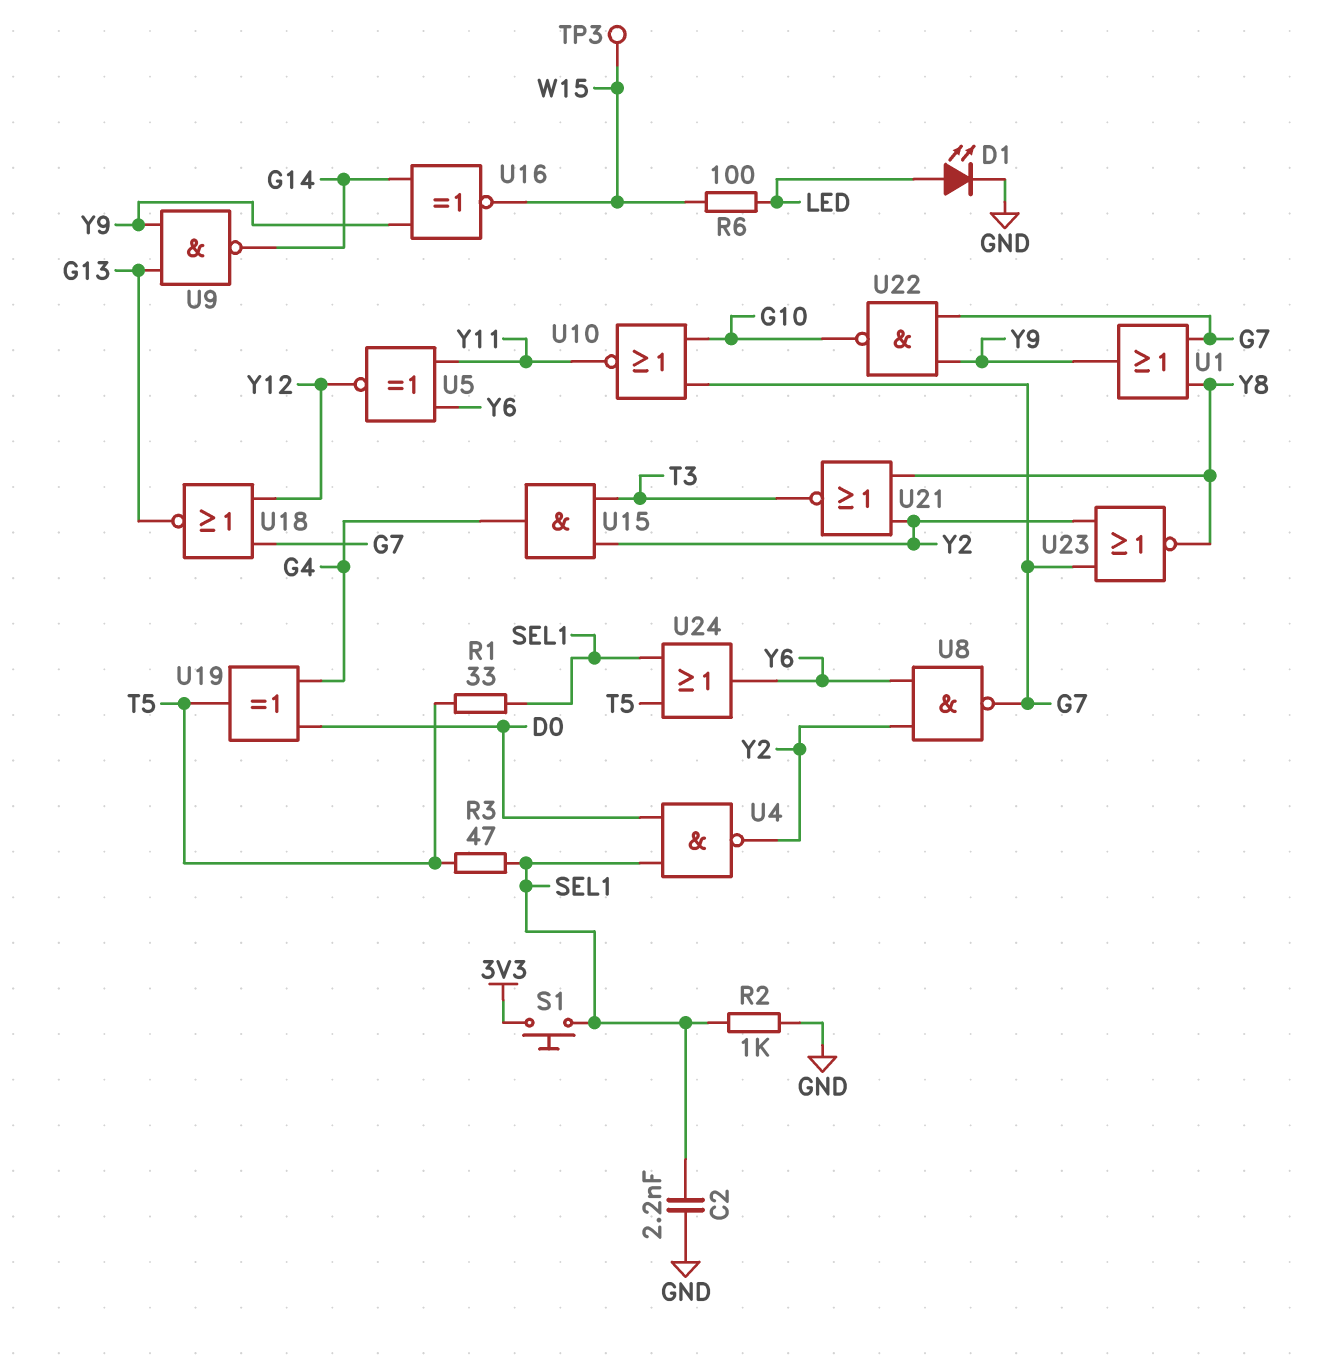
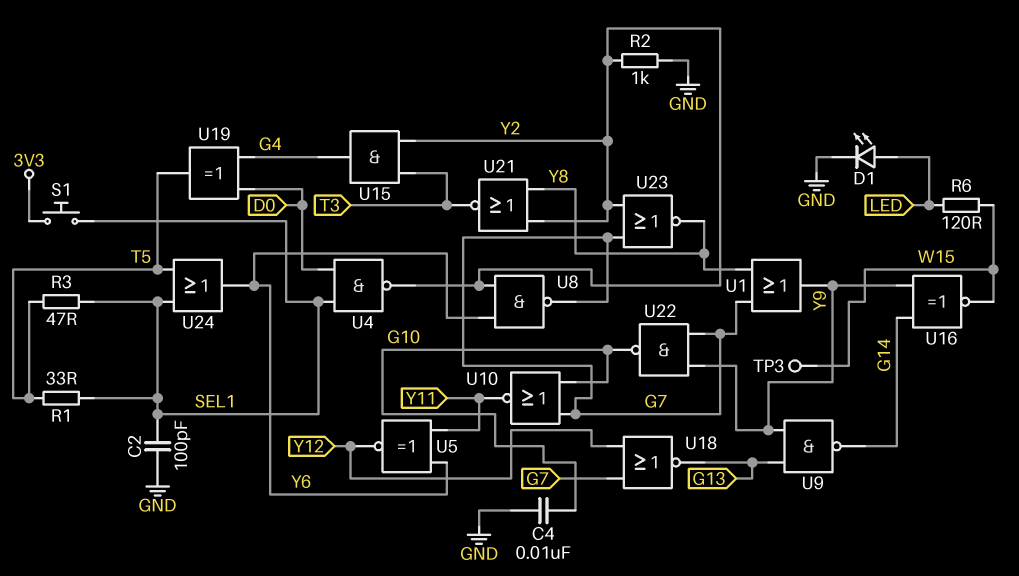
C2: 2.2nF (GND, SEL1) -> 100pF (GND, SEL1)
C4: none -> 10nF (G10, GND)
R2: 1k (GND, SEL1) -> 1k (GND, Y2)
R6: 100 (LED, W15) -> 120 (LED, W15)

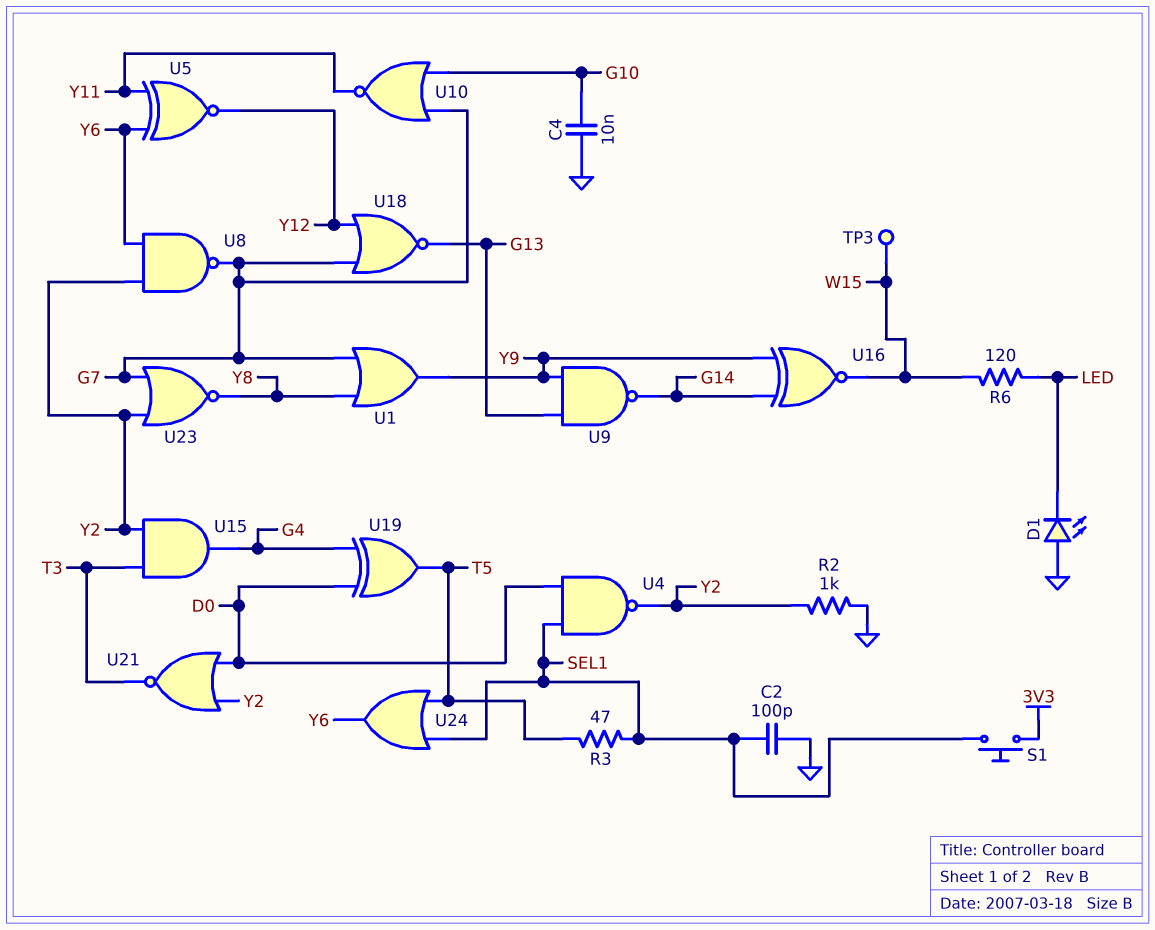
D1: LED (A LED, K GND) -> LED (A GND, K LED)
R1: 33 (SEL1, T5) -> none
U21: NOR (in Y2, in Y8, out T3) -> NOR (in D0, in Y2, out T3)
U22: NAND (in G7, in Y9, out G10) -> none

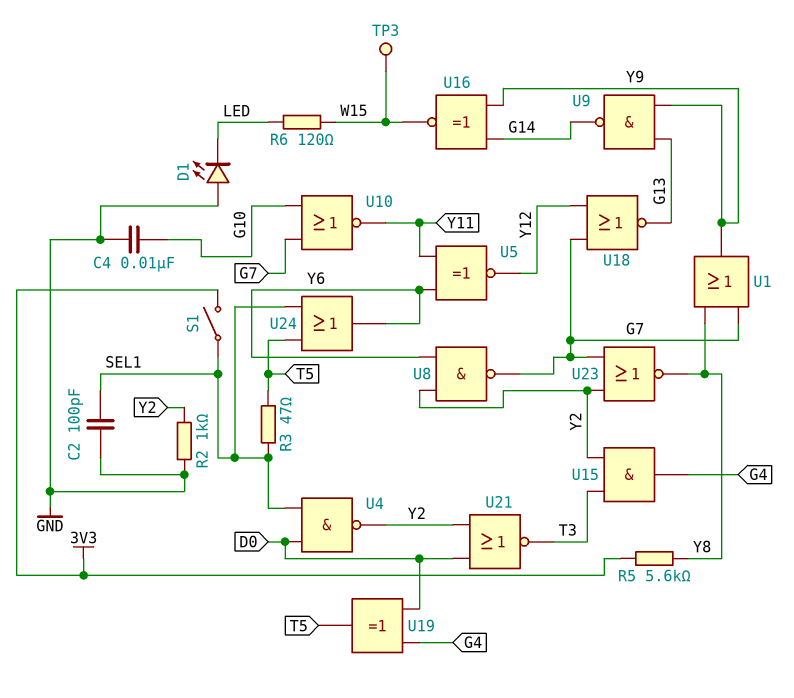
R5: none -> 5.6k (3V3, Y8)
S1: button (3V3, SEL1) -> switch (3V3, SEL1)

